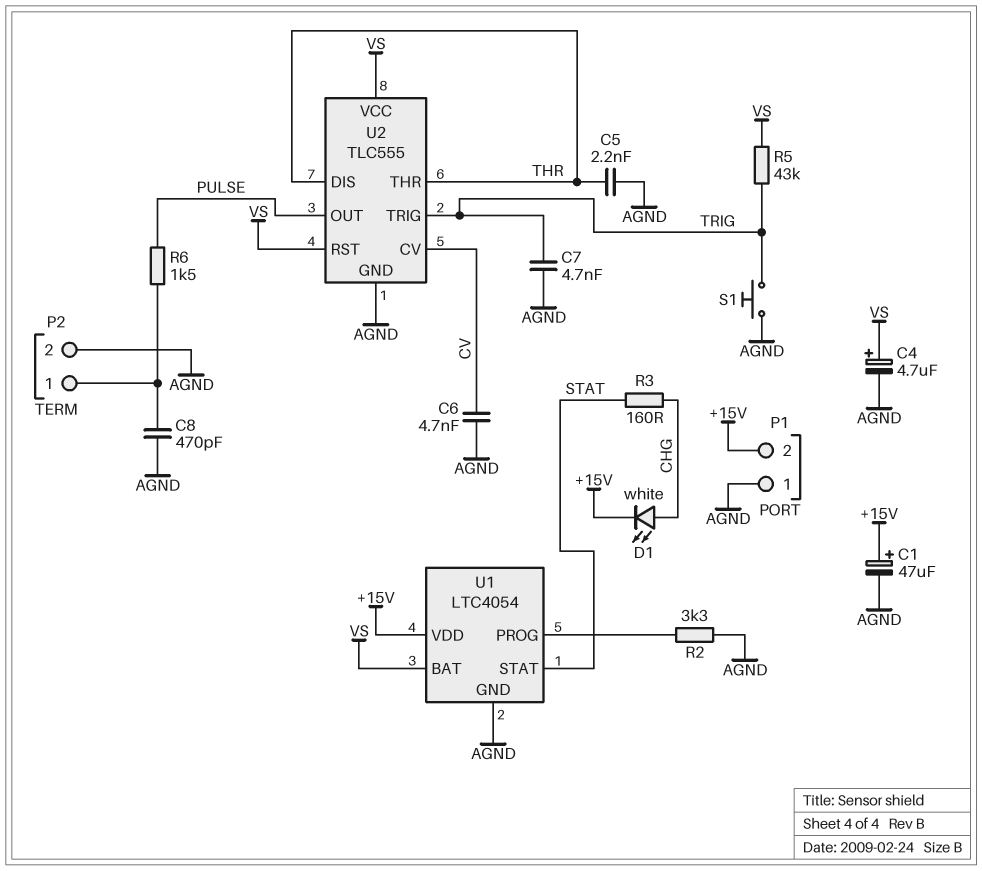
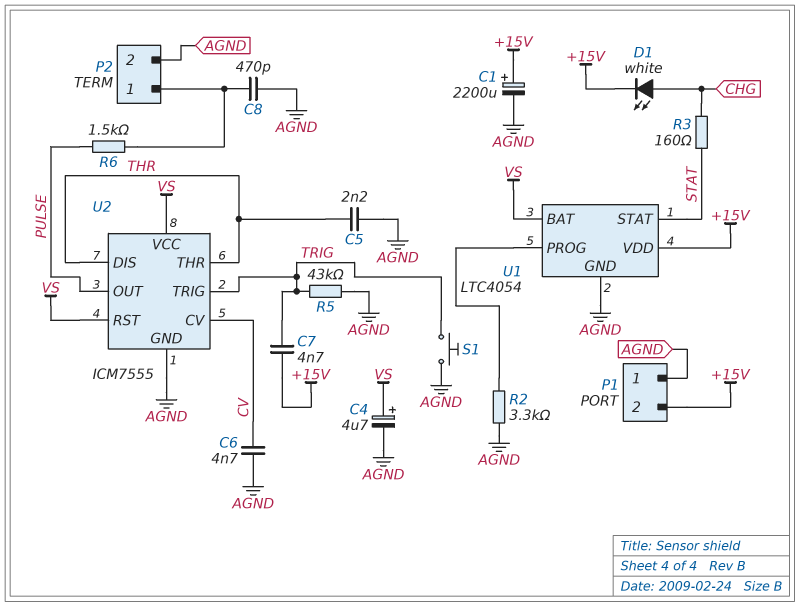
C1: 47uF (plus +15V, minus AGND) -> 2200uF (plus +15V, minus AGND)
C7: 4.7nF (AGND, TRIG) -> 4.7nF (+15V, TRIG)
R5: 43k (TRIG, VS) -> 43k (AGND, TRIG)
U2: TLC555 -> ICM7555

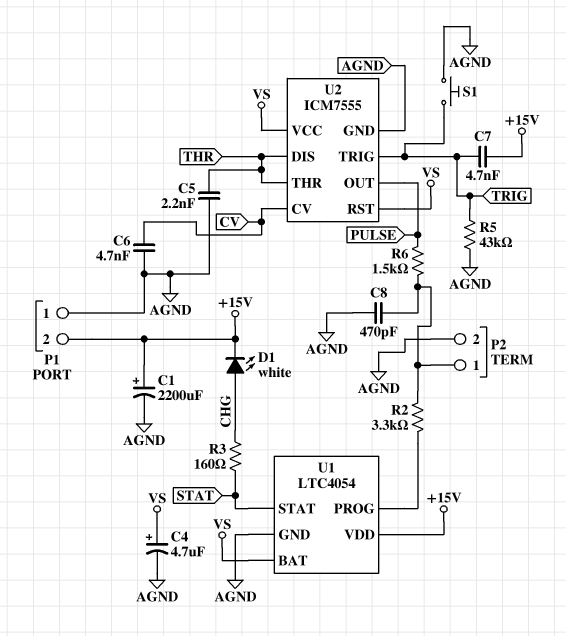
R2: 3.3k (AGND, U1/PROG) -> 3.3k (P2/1, U1/PROG)

